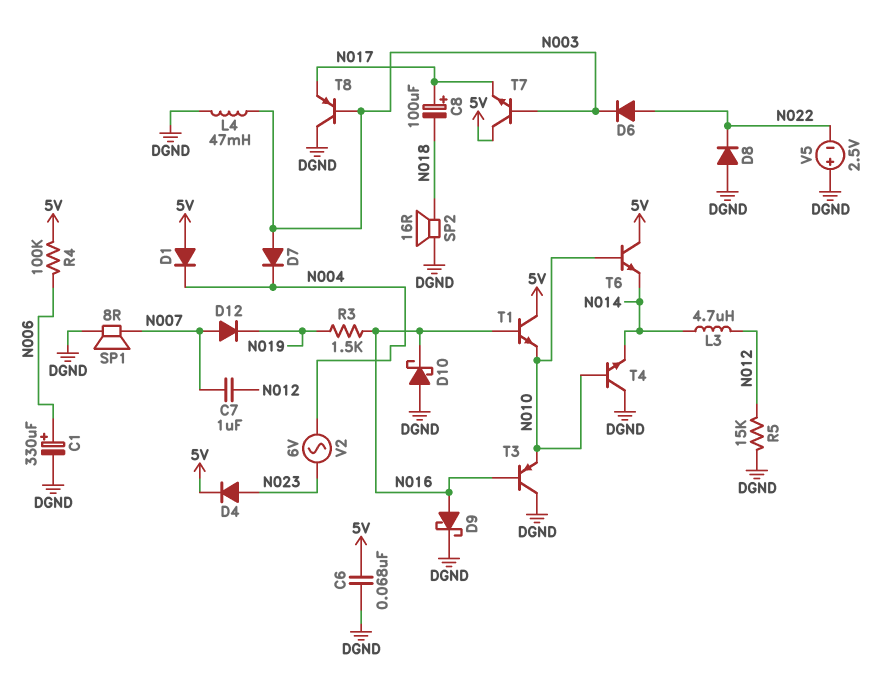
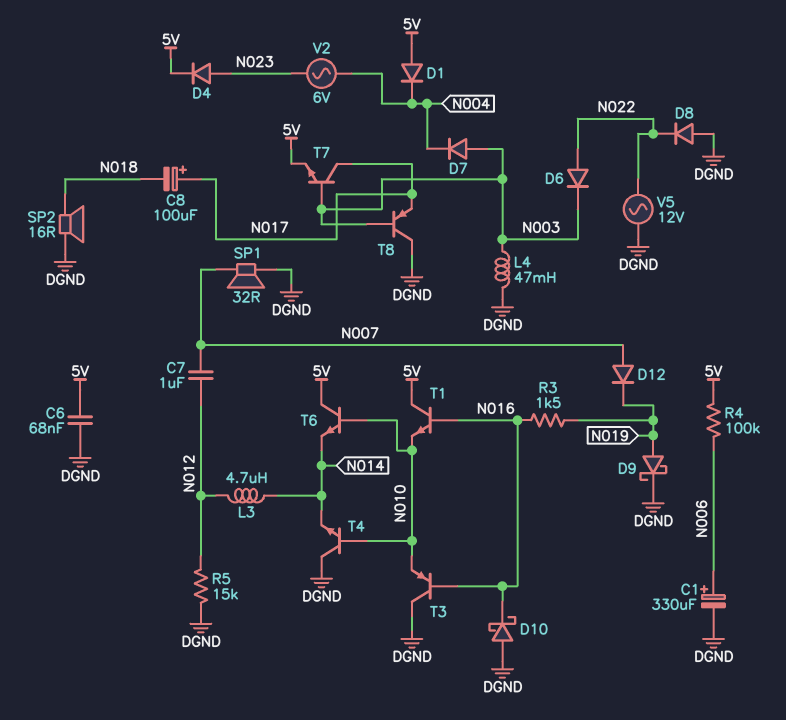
D9: schottky (A N016, K DGND) -> schottky (A N019, K DGND)
SP1: speaker 8R (DGND, N007) -> speaker 32R (DGND, N007)
T7: NPN (B N003, C 5V, E N017) -> NPN (B N003, C N017, E 5V)
V5: 2.5V (plus DGND, minus N022) -> AC 12V (DGND, N022)

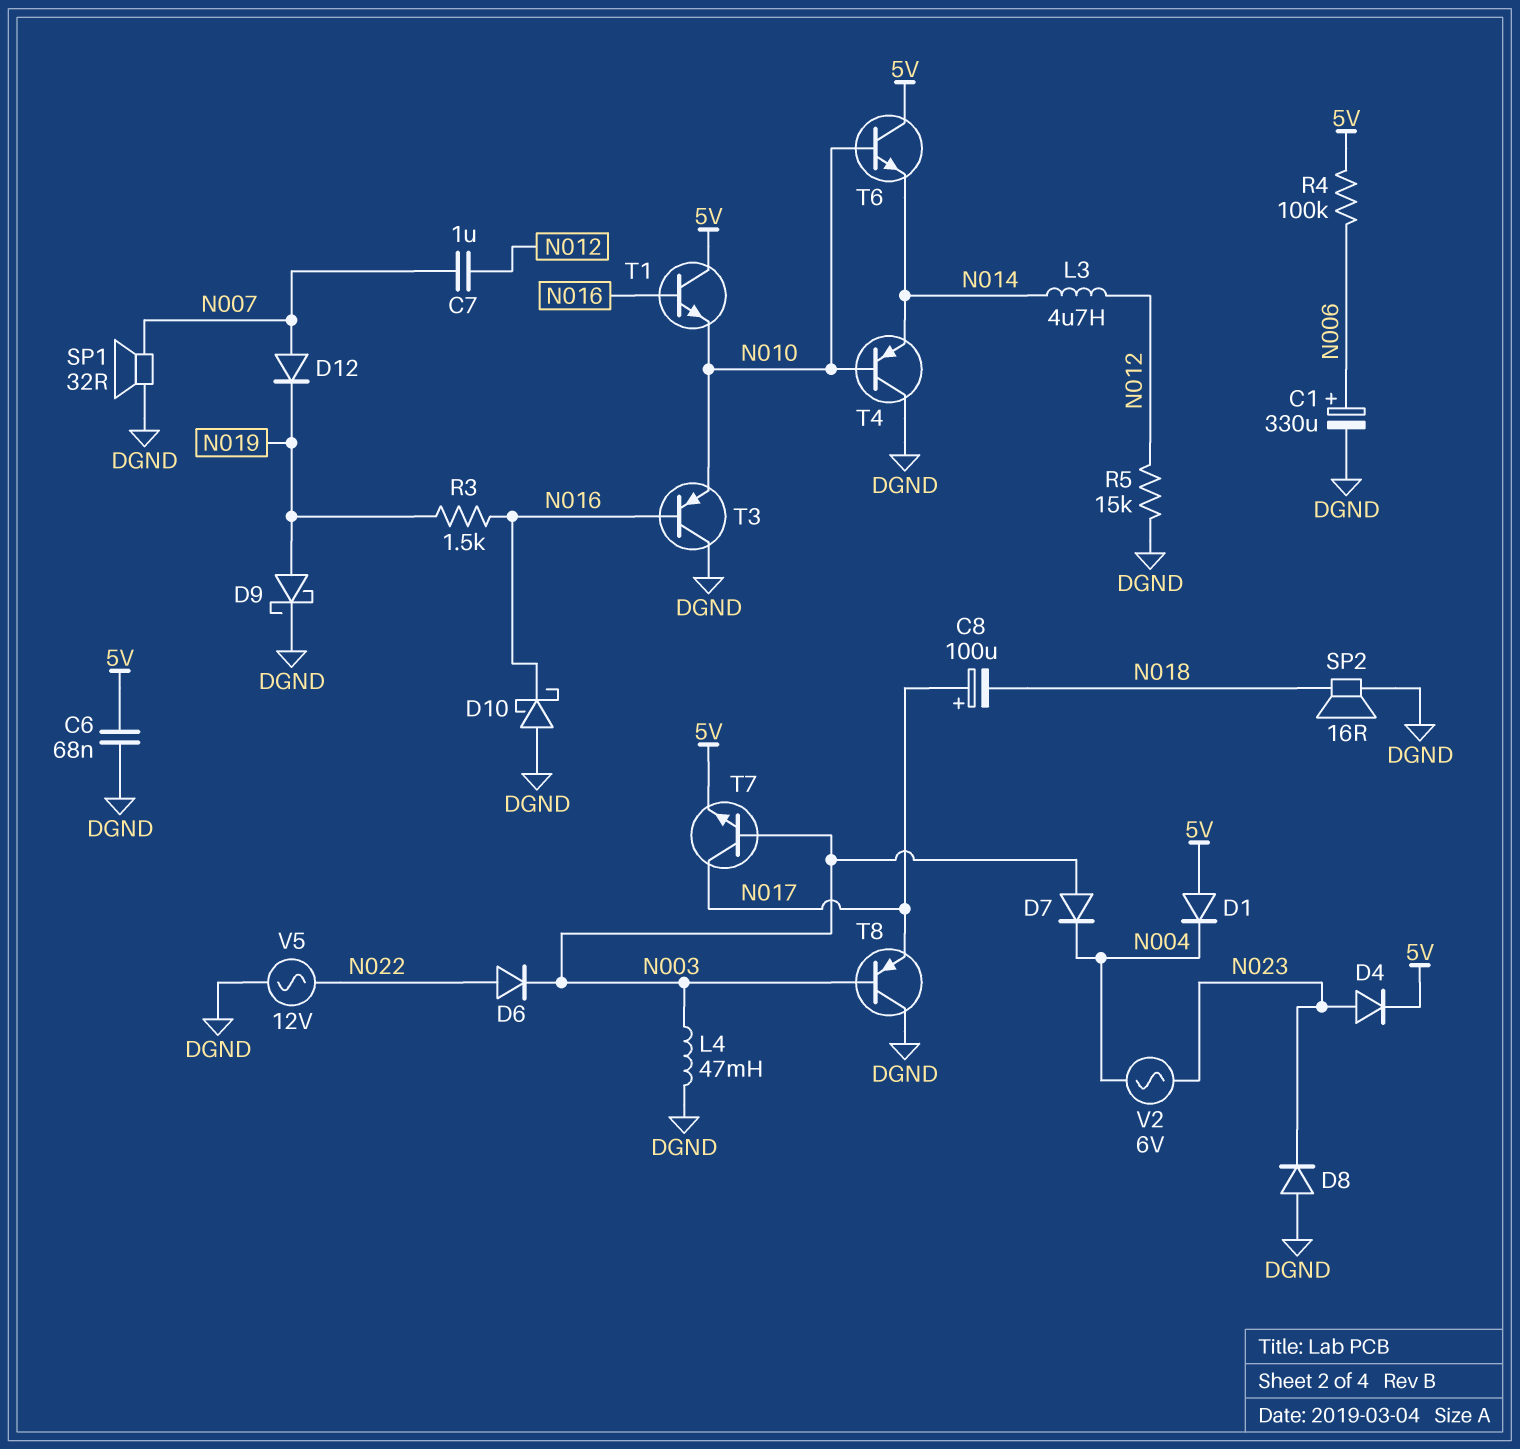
D8: diode (A DGND, K N022) -> diode (A DGND, K N023)
T4: NPN (B N010, C DGND, E N014) -> PNP (B N010, C DGND, E N014)

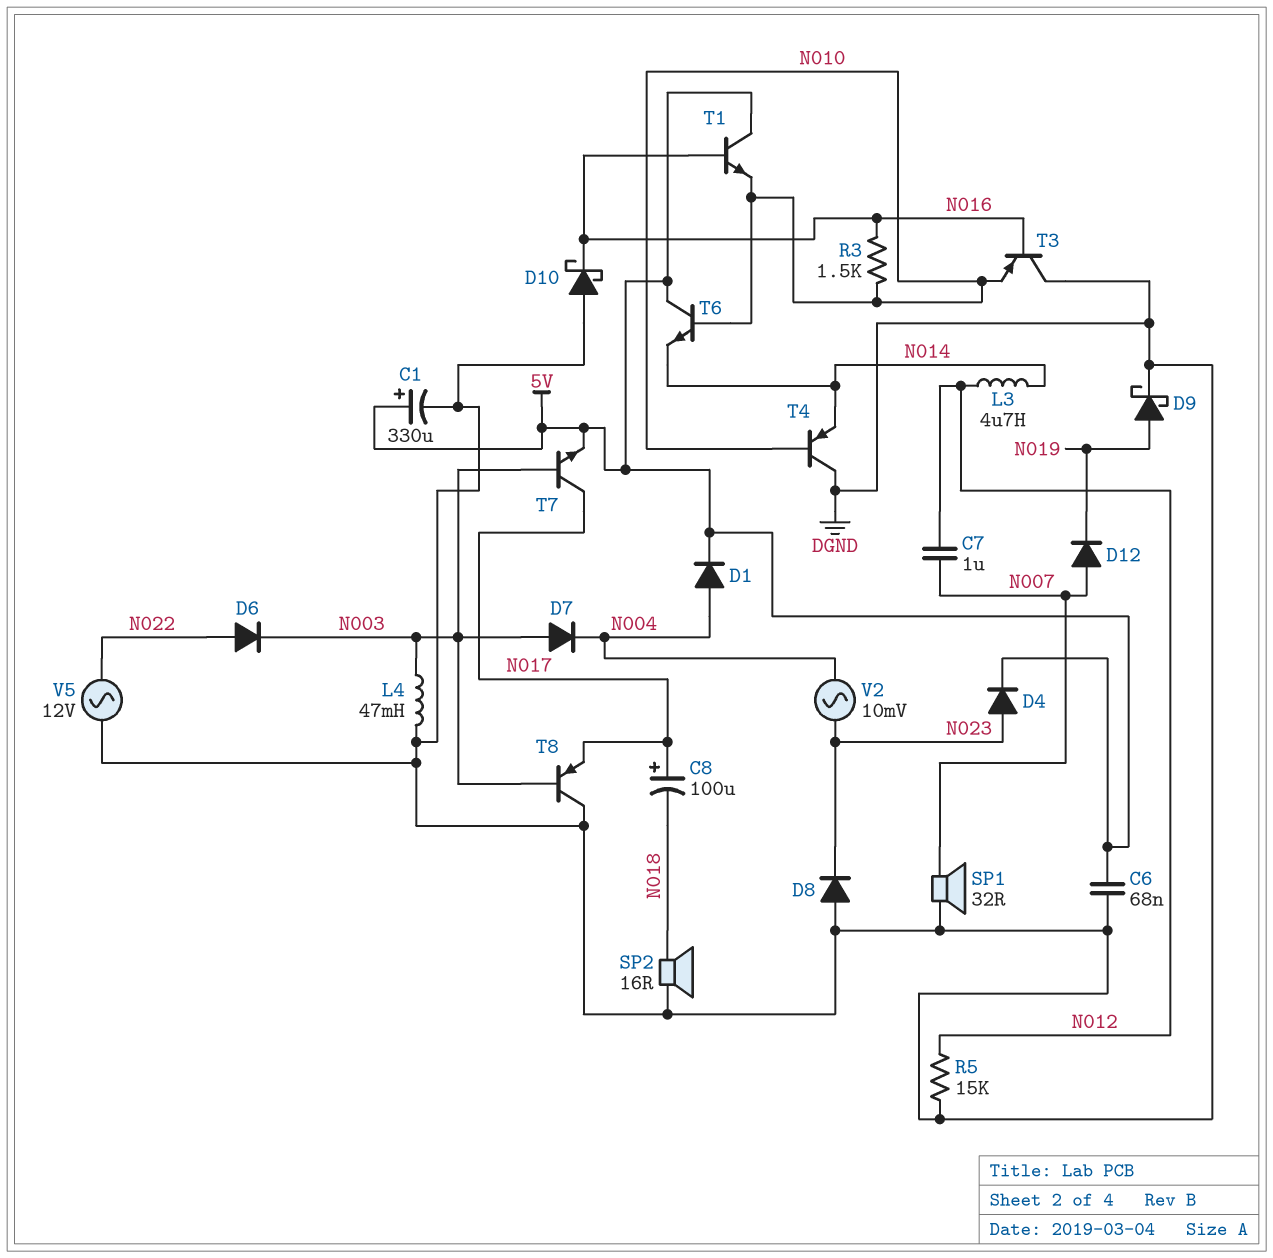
C1: 330uF (plus N006, minus DGND) -> 330uF (plus 5V, minus DGND)
D1: diode (A 5V, K N004) -> diode (A N004, K 5V)
R3: 1.5k (N016, N019) -> 1.5k (N010, N016)
R4: 100k (5V, N006) -> none
V2: AC 6V (N004, N023) -> AC 10mV (N004, N023)

